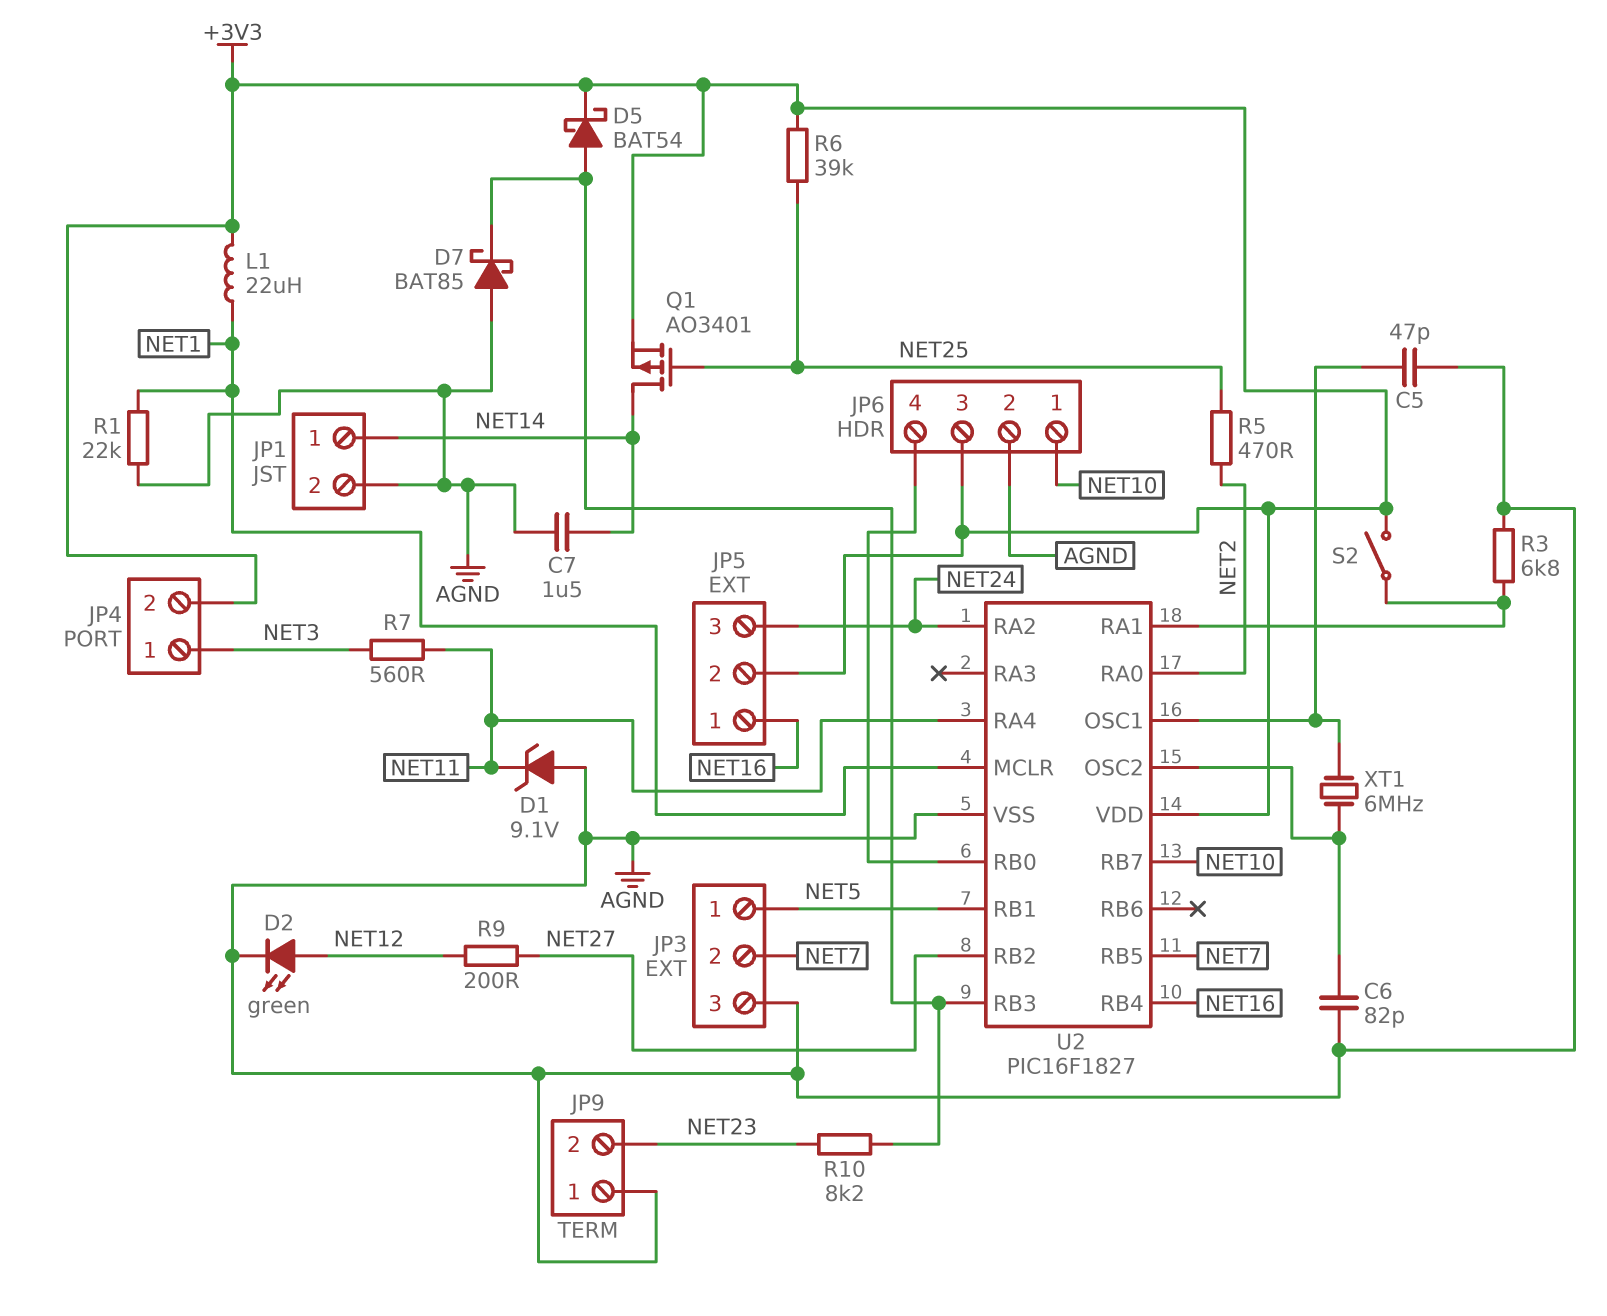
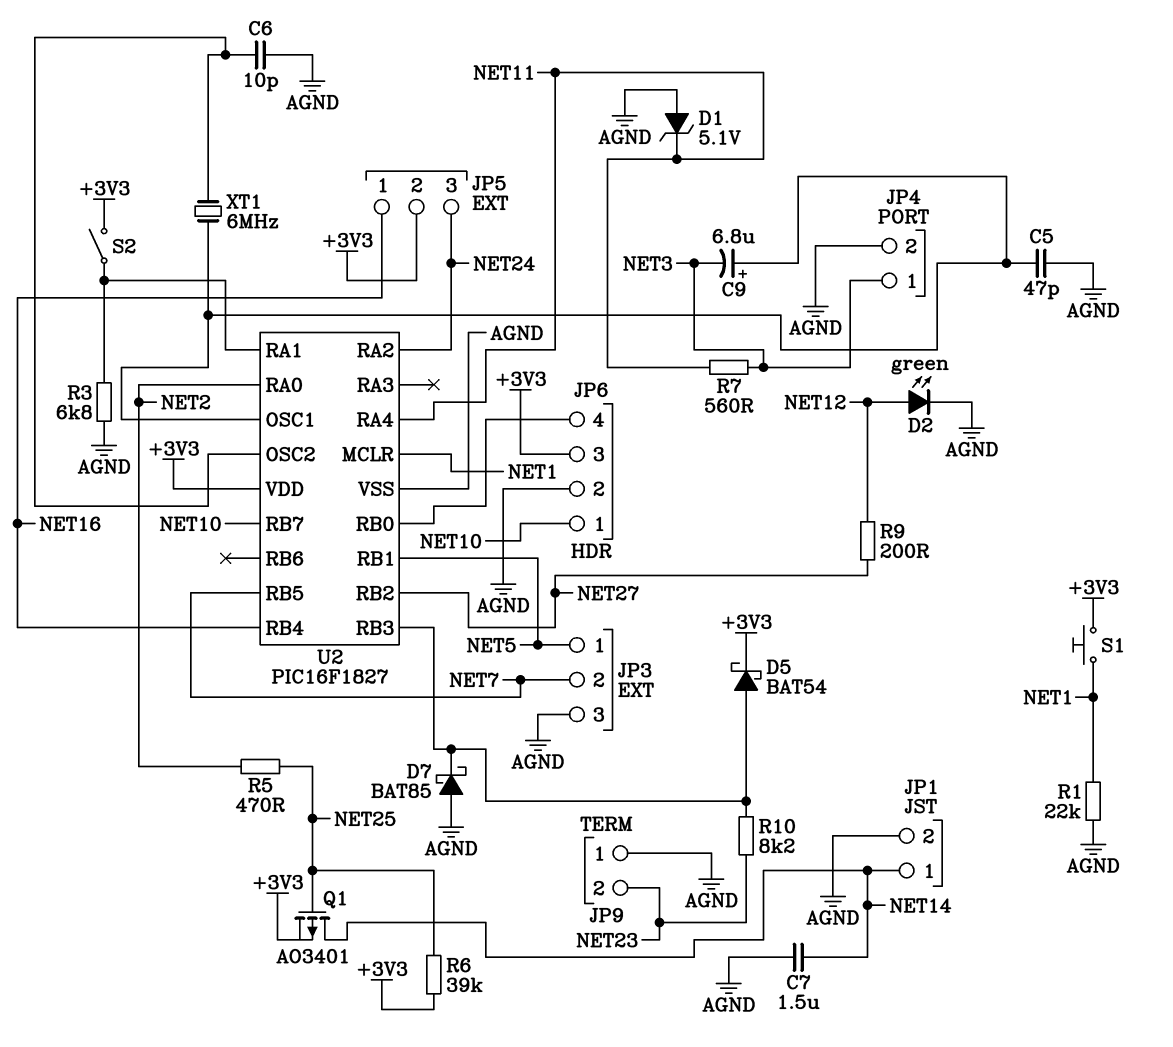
C6: 82pF (AGND, U2/OSC2) -> 10pF (AGND, U2/OSC2)
C9: none -> 6.8uF (plus U2/OSC1, minus NET3)
D1: zener 9.1V (A AGND, K NET11) -> zener 5.1V (A AGND, K NET11)
JP4 pin 2: +3V3 -> AGND
L1: 22uH (+3V3, NET1) -> none
S1: none -> button (+3V3, NET1)

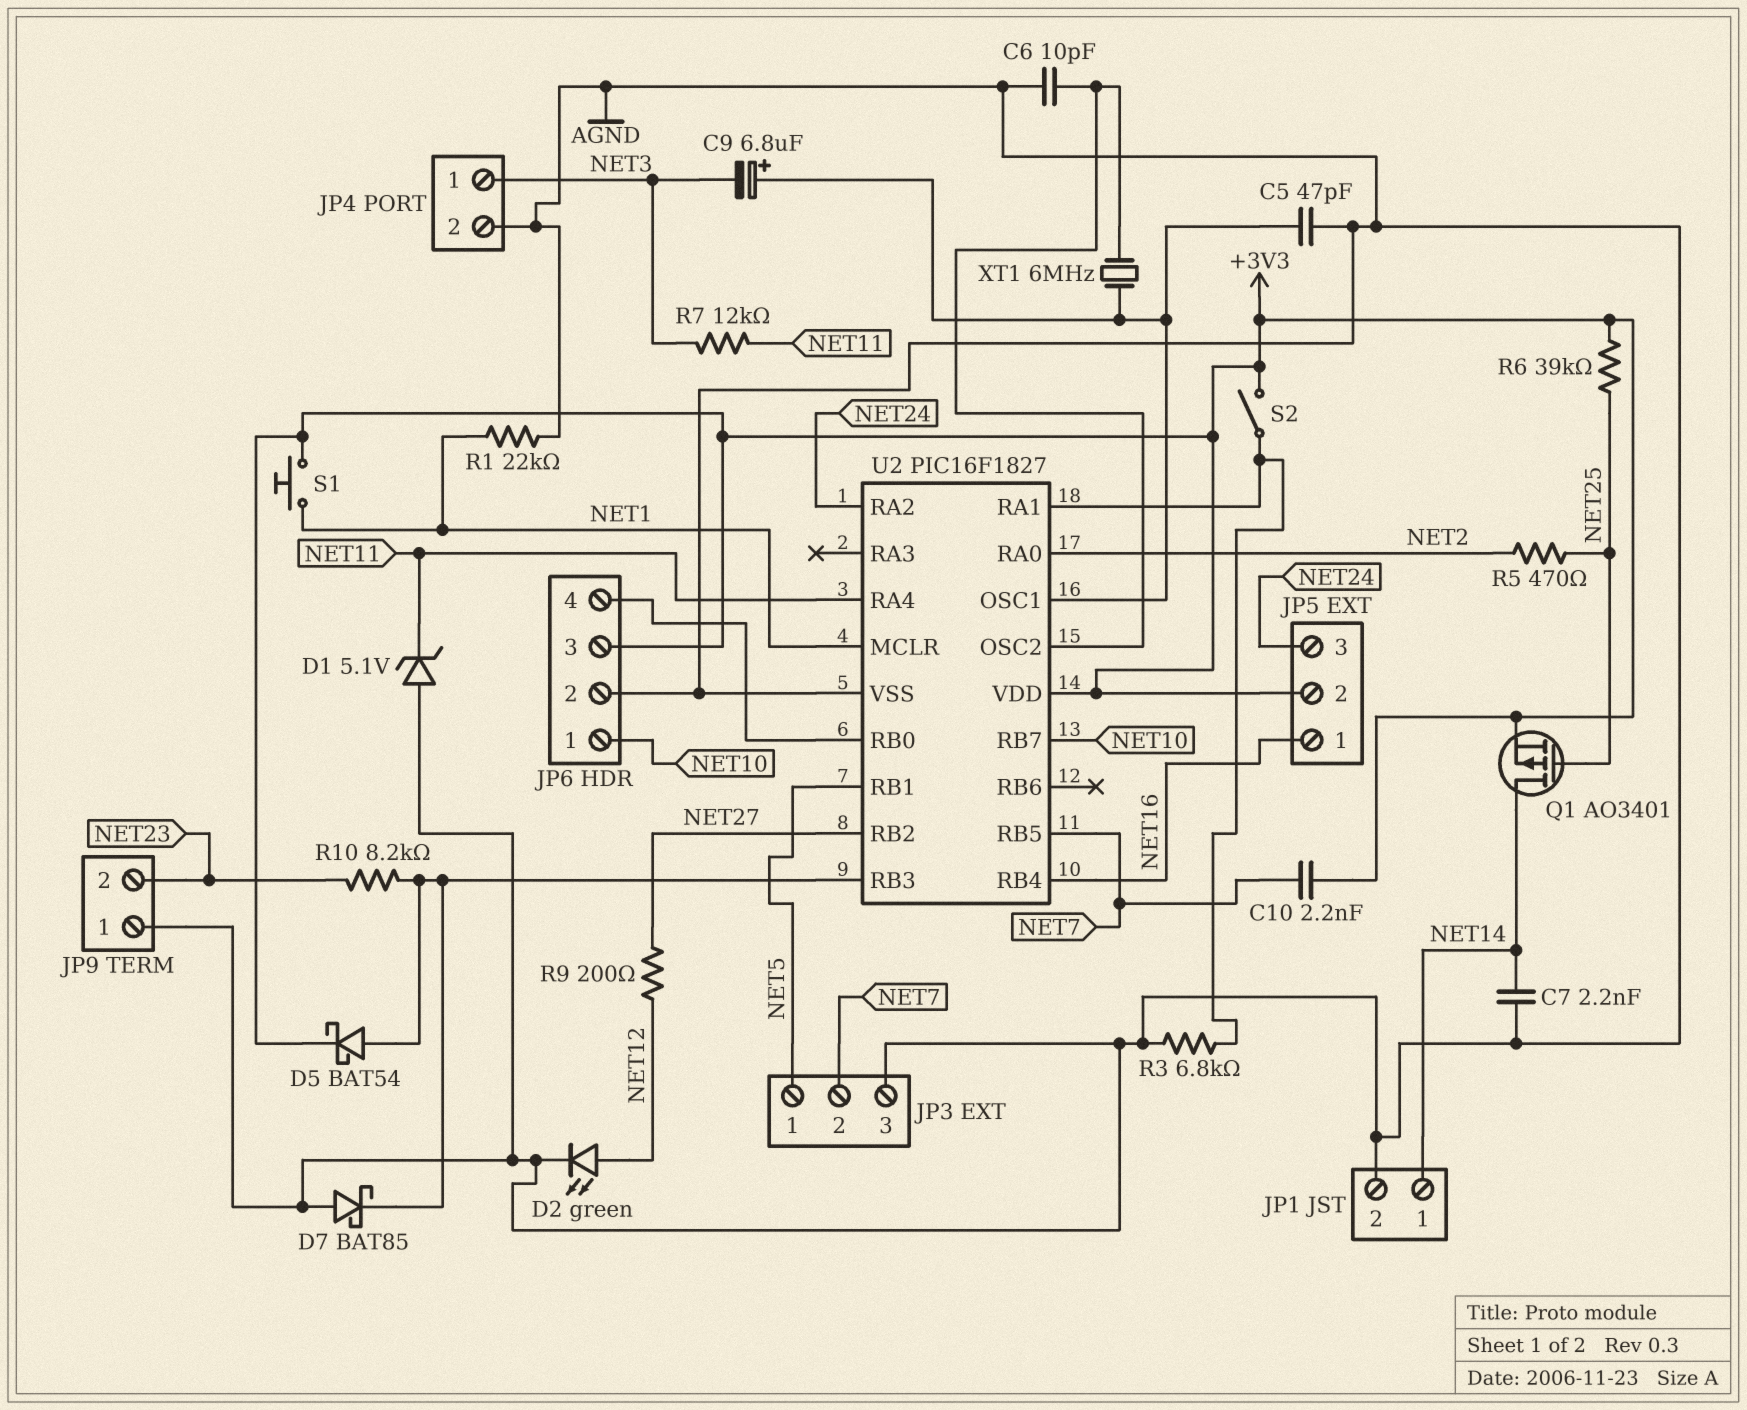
C7: 1.5uF (AGND, NET14) -> 2.2nF (AGND, NET14)
C10: none -> 2.2nF (+3V3, NET7)
R7: 560 (NET3, NET11) -> 12k (NET3, NET11)

